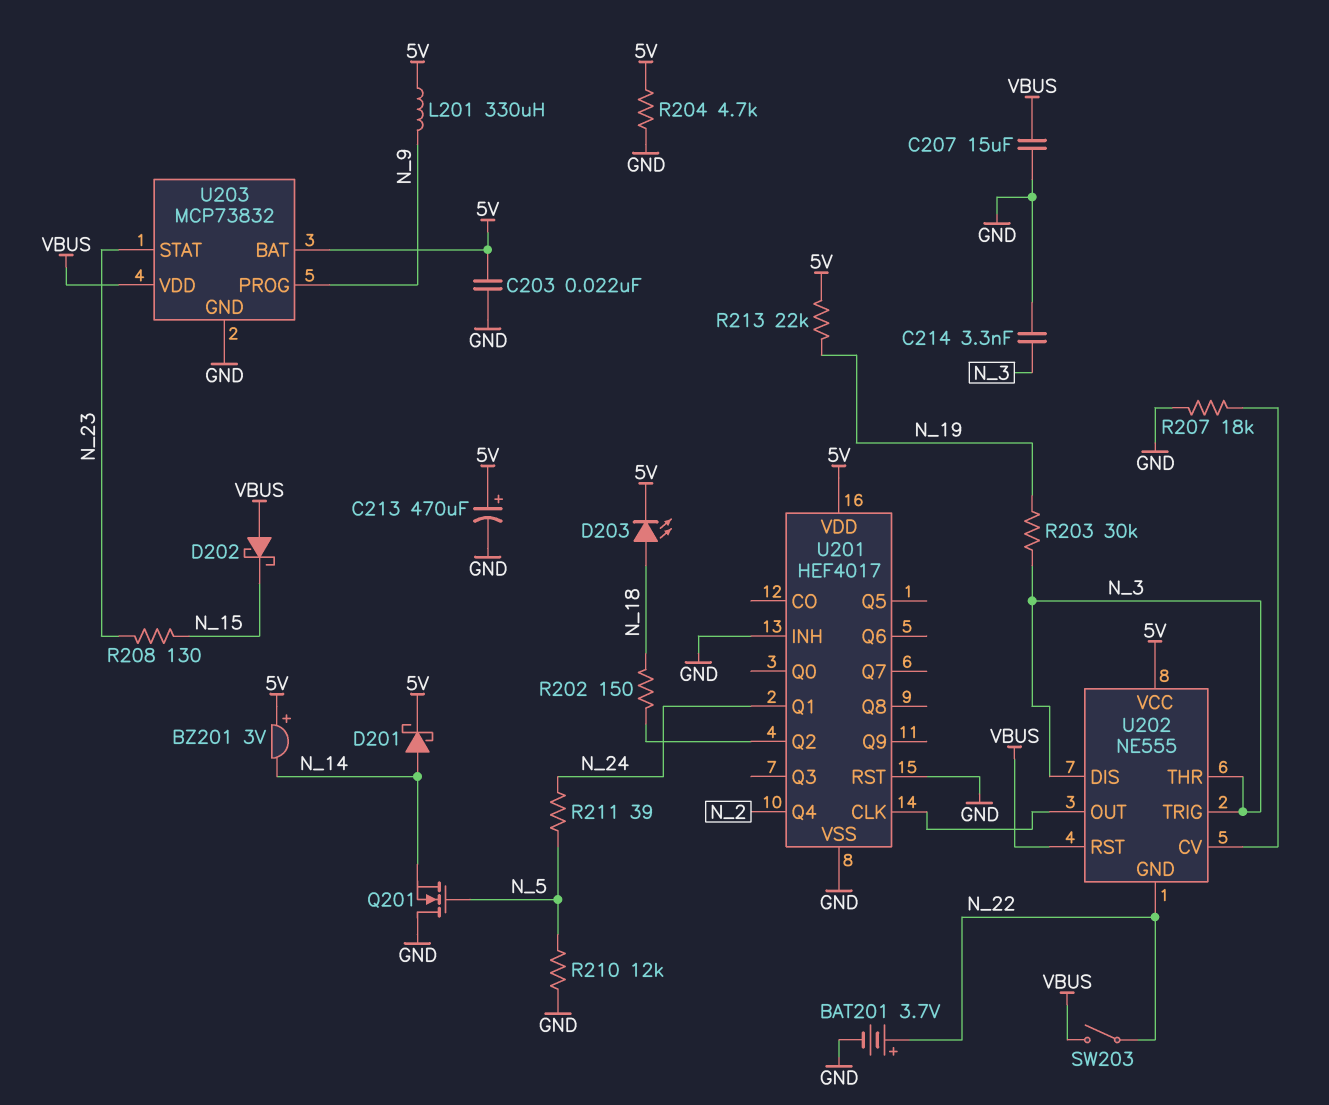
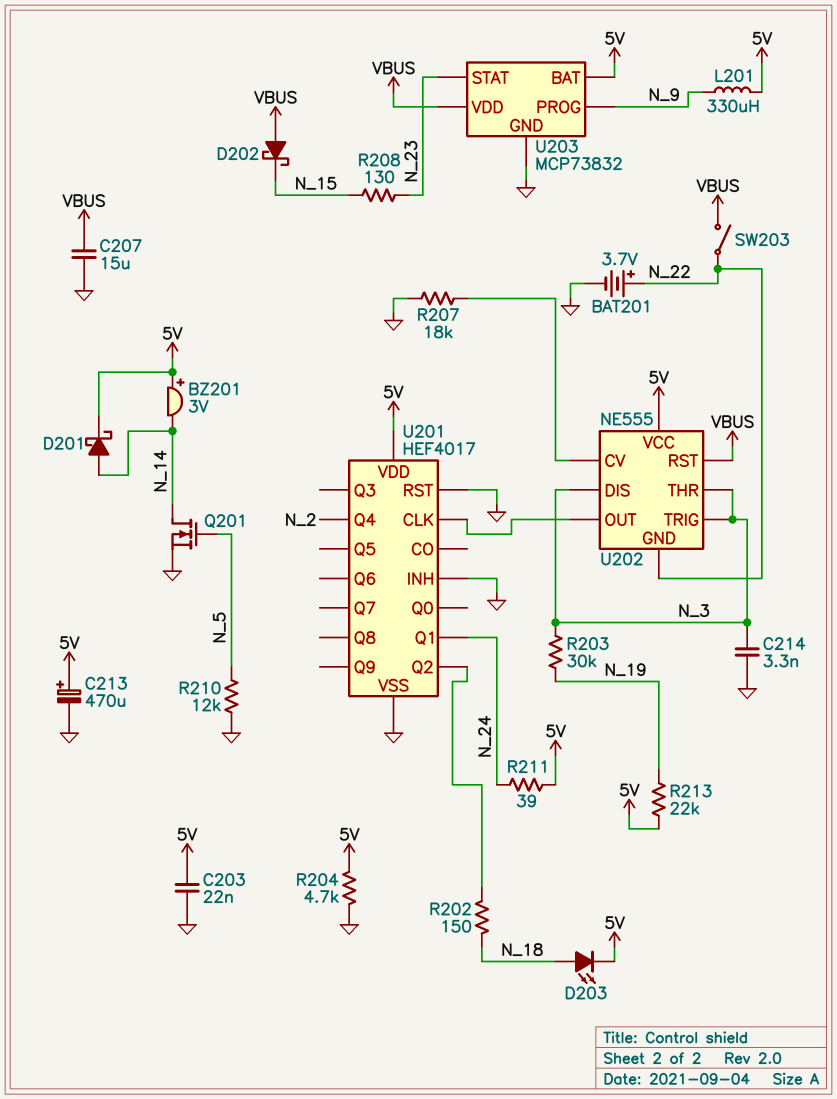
Q201: NMOS (G N_5, D GND, S N_14) -> NMOS (G N_5, D N_14, S GND)
R211: 39 (N_5, N_24) -> 39 (5V, N_24)

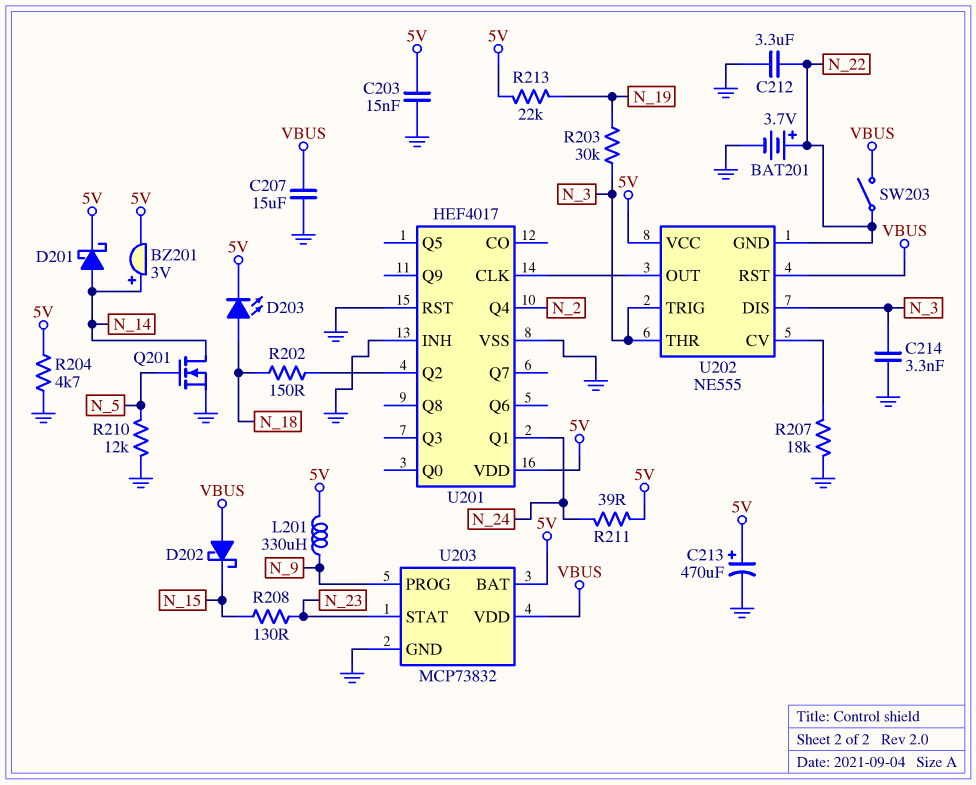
BZ201: buzzer 3V (plus 5V, minus N_14) -> buzzer 3V (plus N_14, minus 5V)
C203: 22nF (5V, GND) -> 15nF (5V, GND)
C212: none -> 3.3uF (GND, N_22)

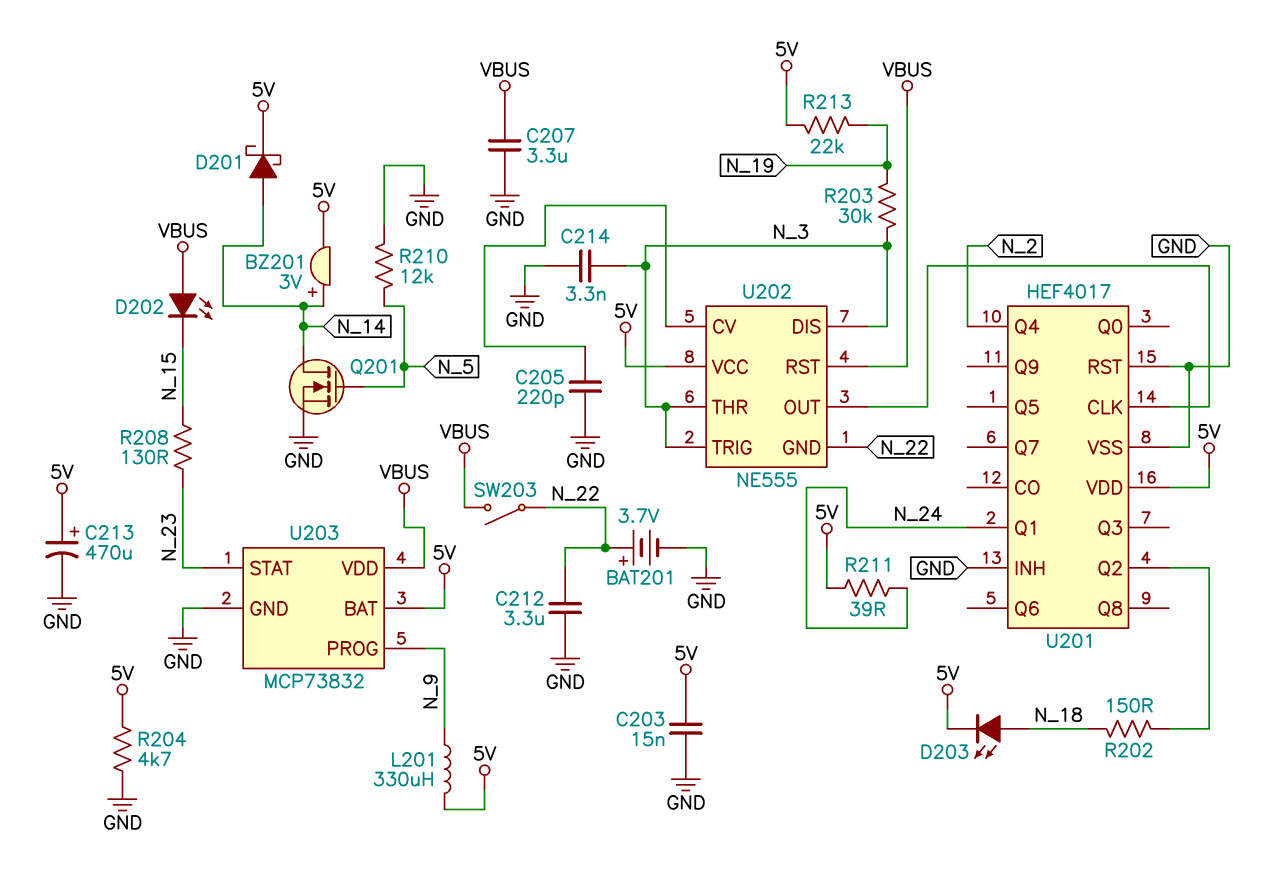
C205: none -> 220pF (GND, U202/CV)
C207: 15uF (GND, VBUS) -> 3.3uF (GND, VBUS)
D202: schottky (A VBUS, K N_15) -> LED (A VBUS, K N_15)
R207: 18k (GND, U202/CV) -> none

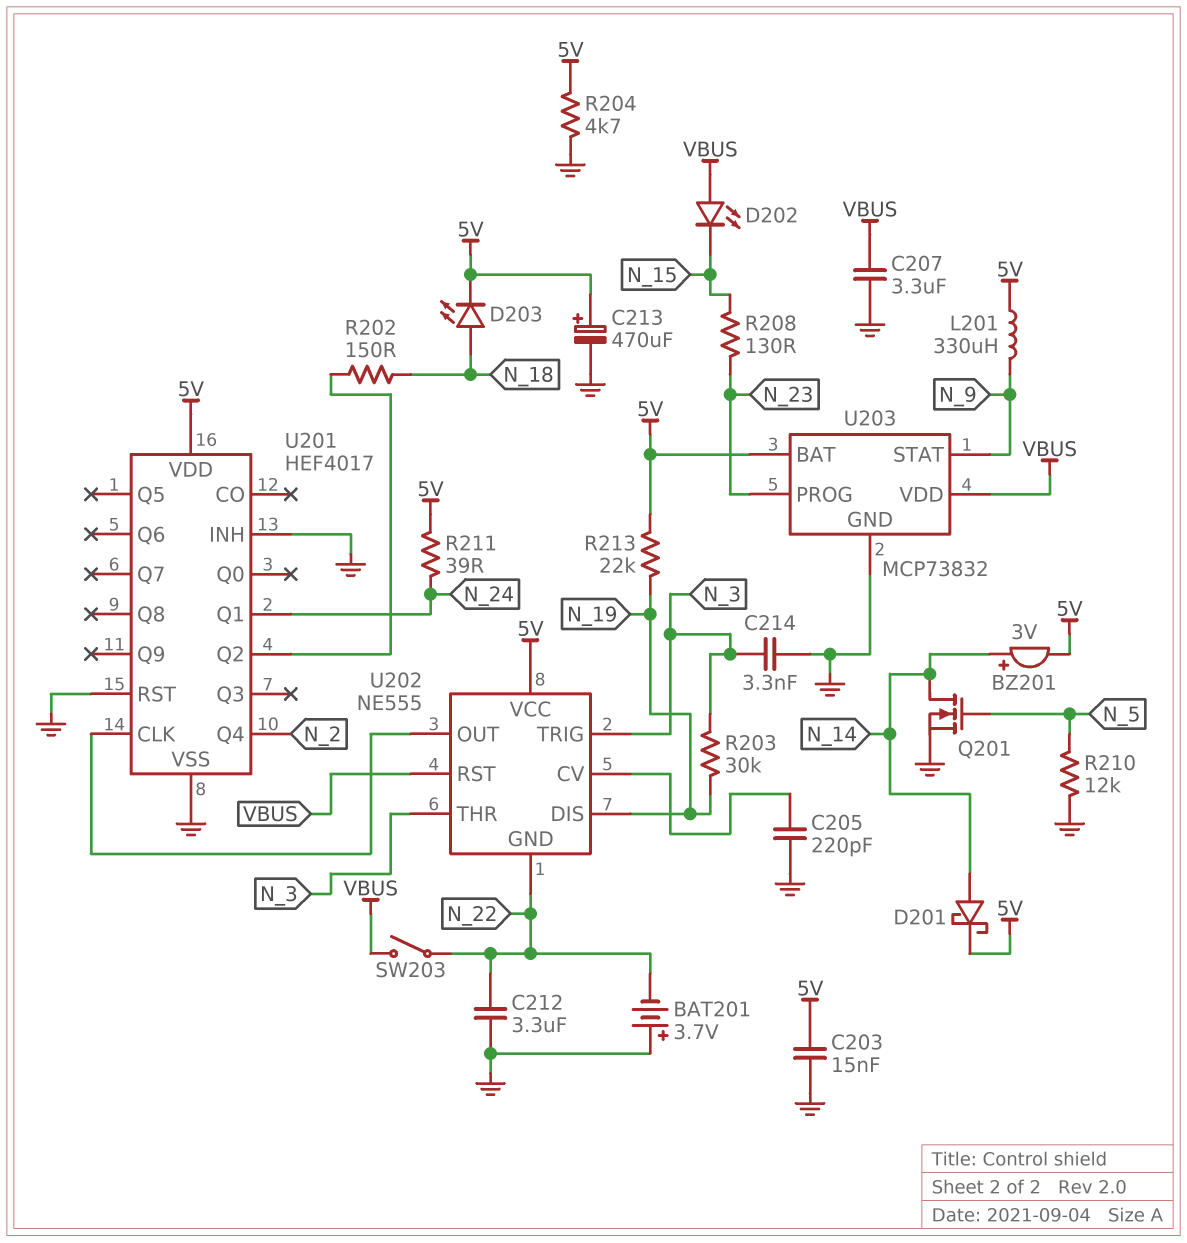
BAT201: 3.7V (plus N_22, minus GND) -> 3.7V (plus GND, minus N_22)
U202 pin DIS: N_3 -> N_19
U203 pin PROG: N_9 -> N_23
U203 pin STAT: N_23 -> N_9

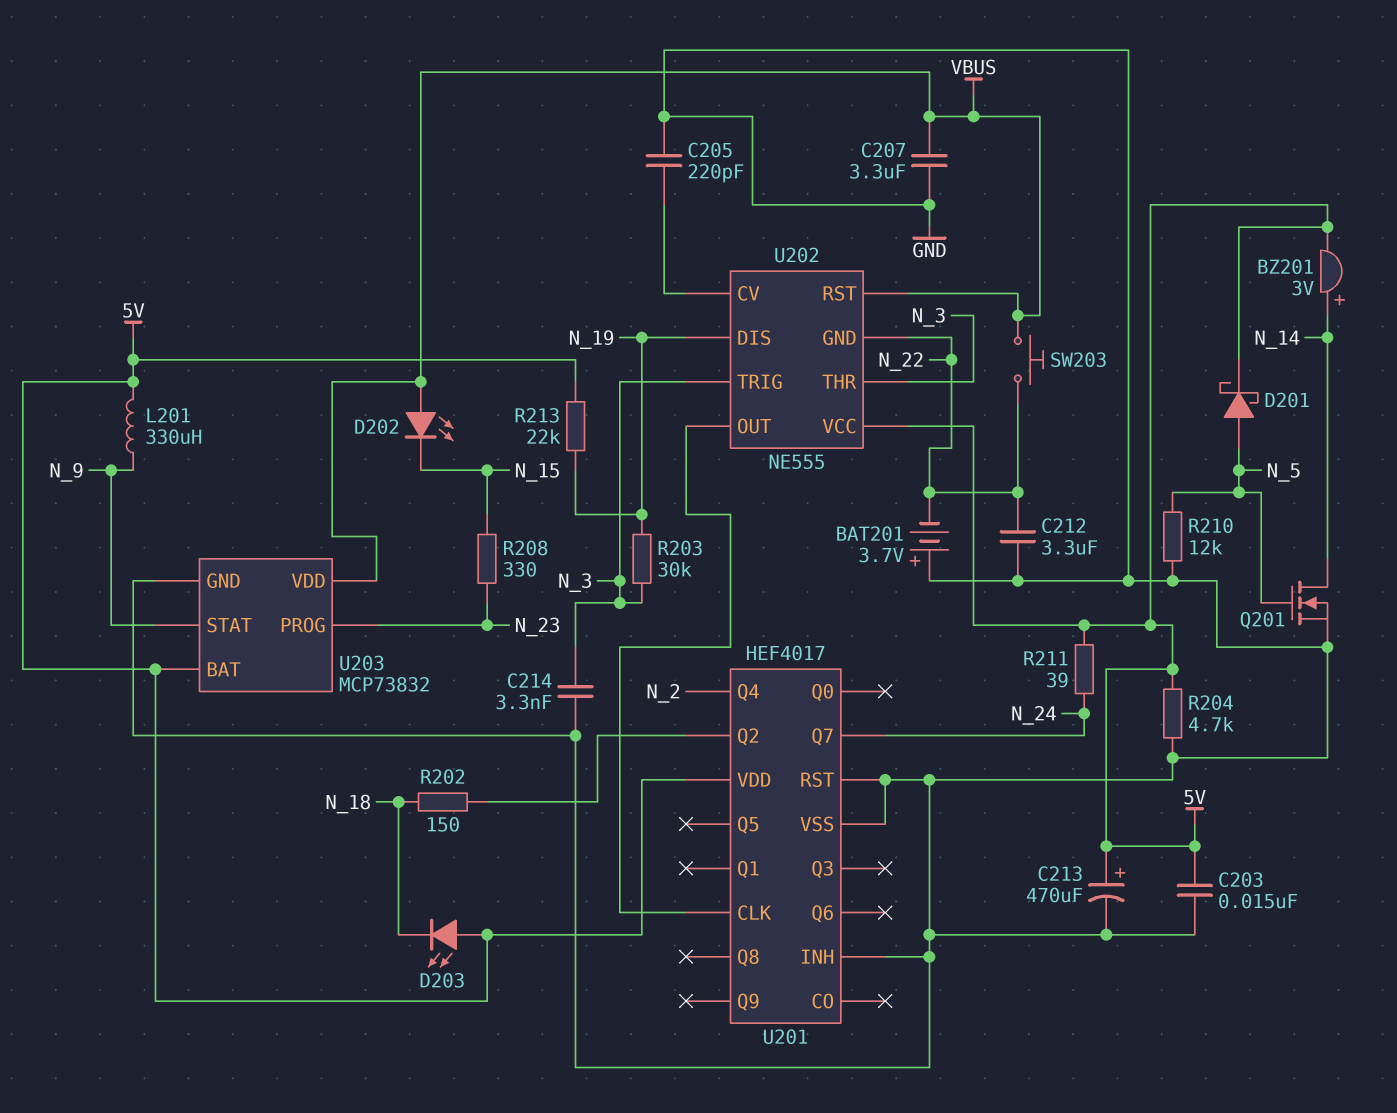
D201: schottky (A N_14, K 5V) -> schottky (A N_5, K 5V)
D203: LED (A N_18, K 5V) -> LED (A 5V, K N_18)
R208: 130 (N_15, N_23) -> 330 (N_15, N_23)
SW203: switch (N_22, VBUS) -> button (N_22, VBUS)
U201 pin Q1: N_24 -> none
U201 pin Q7: none -> N_24

